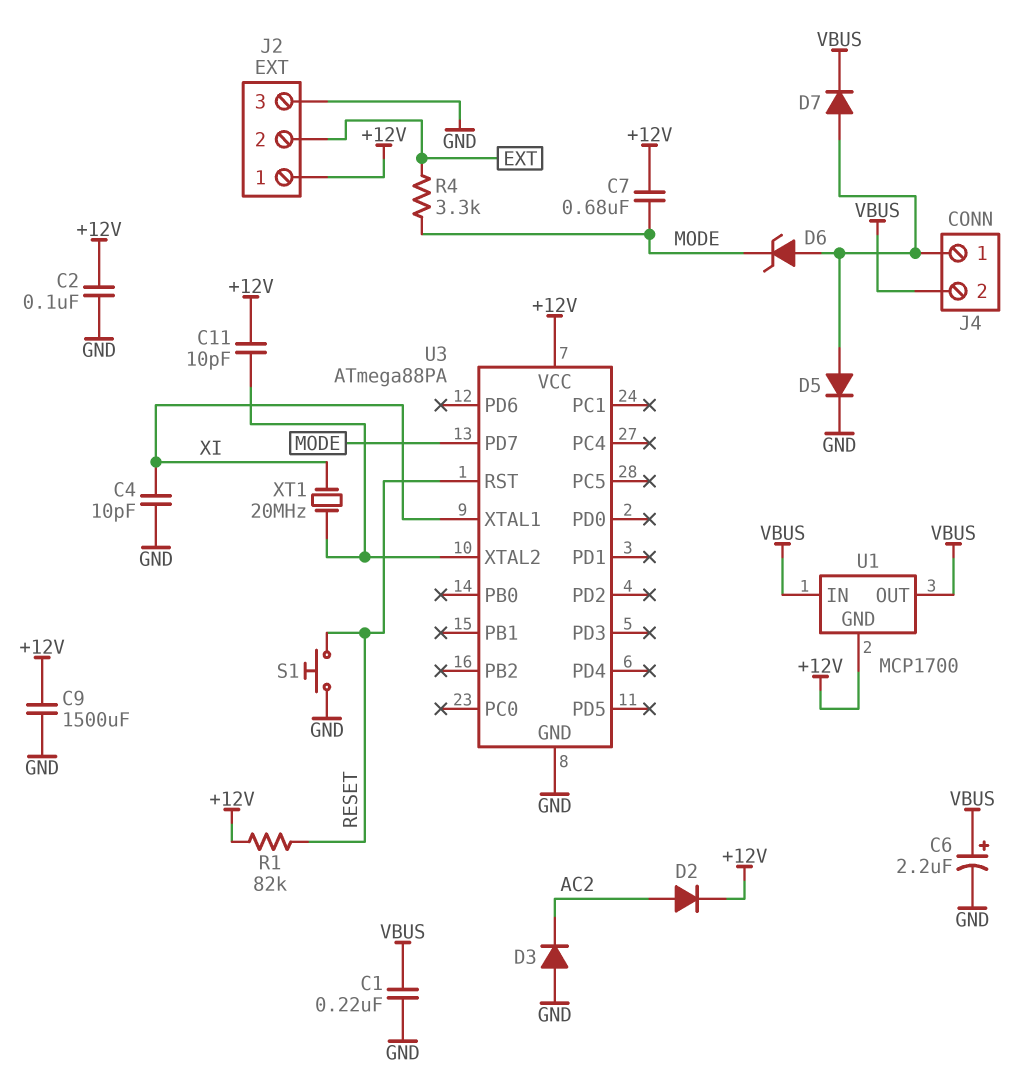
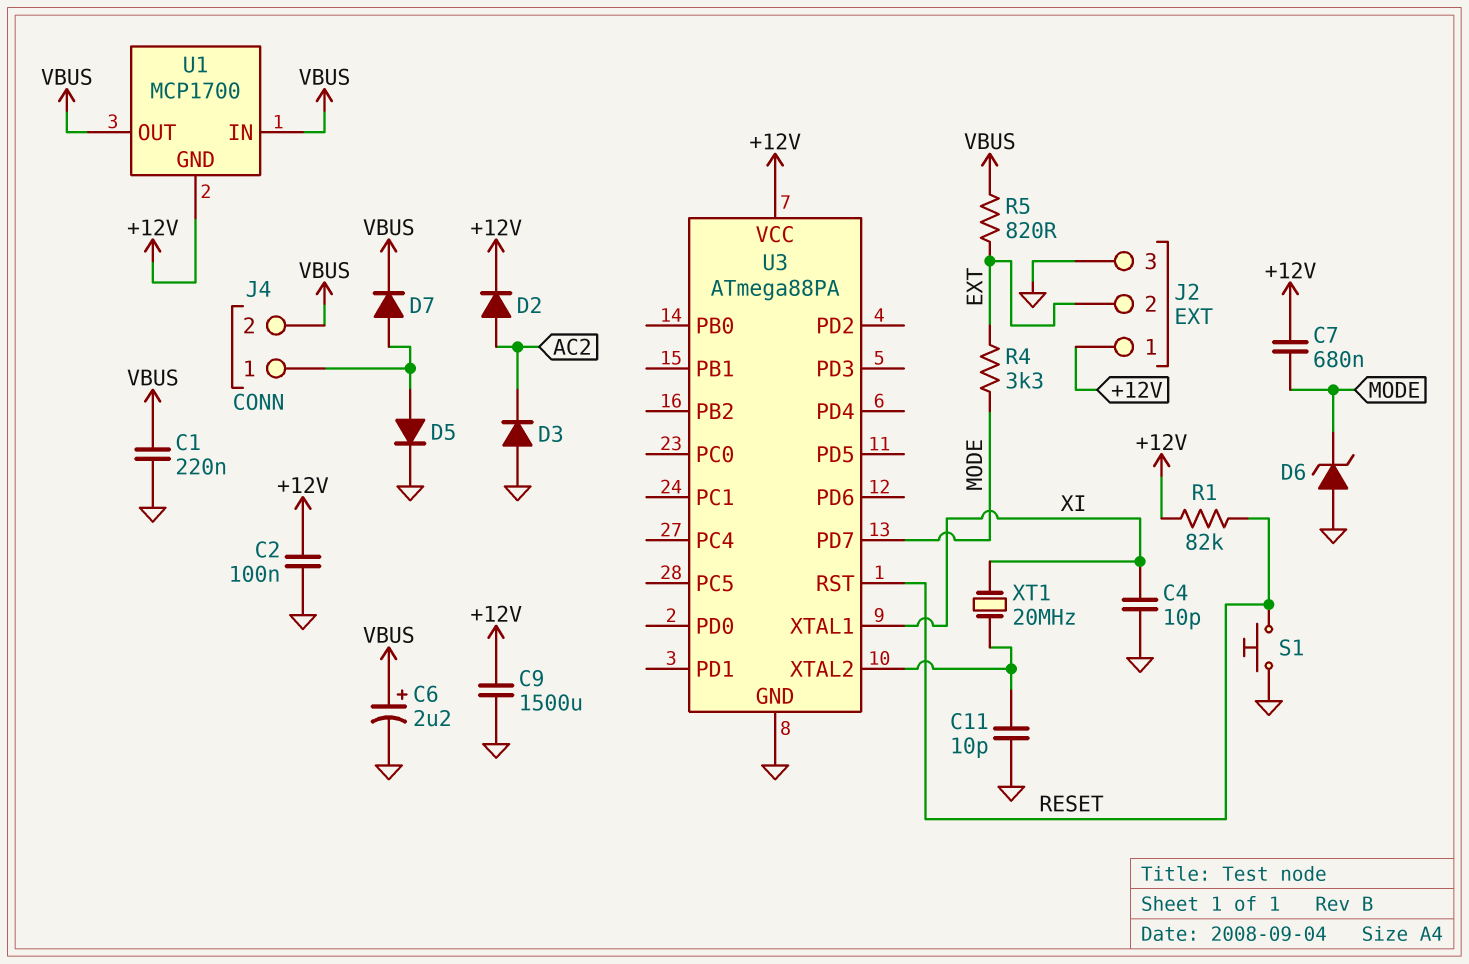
C11: 10pF (+12V, U3/XTAL2) -> 10pF (GND, U3/XTAL2)
D6: zener (A J4/1, K MODE) -> zener (A GND, K MODE)
R5: none -> 820 (EXT, VBUS)

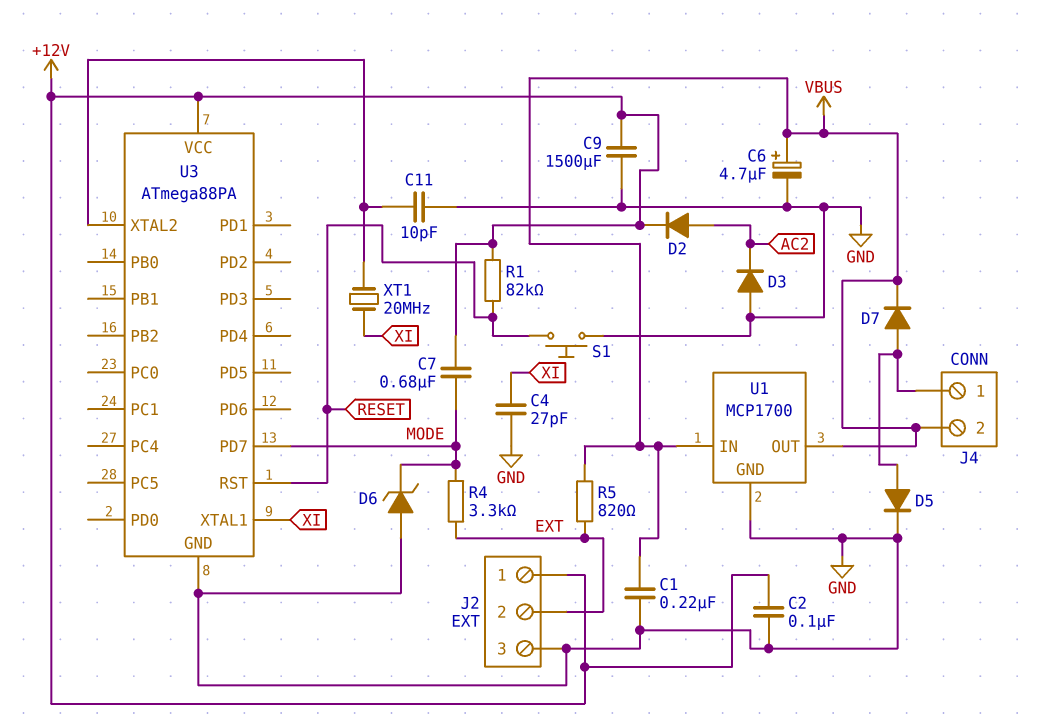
C4: 10pF (GND, XI) -> 27pF (GND, XI)
C6: 2.2uF (plus VBUS, minus GND) -> 4.7uF (plus VBUS, minus GND)
U1 pin GND: +12V -> GND

